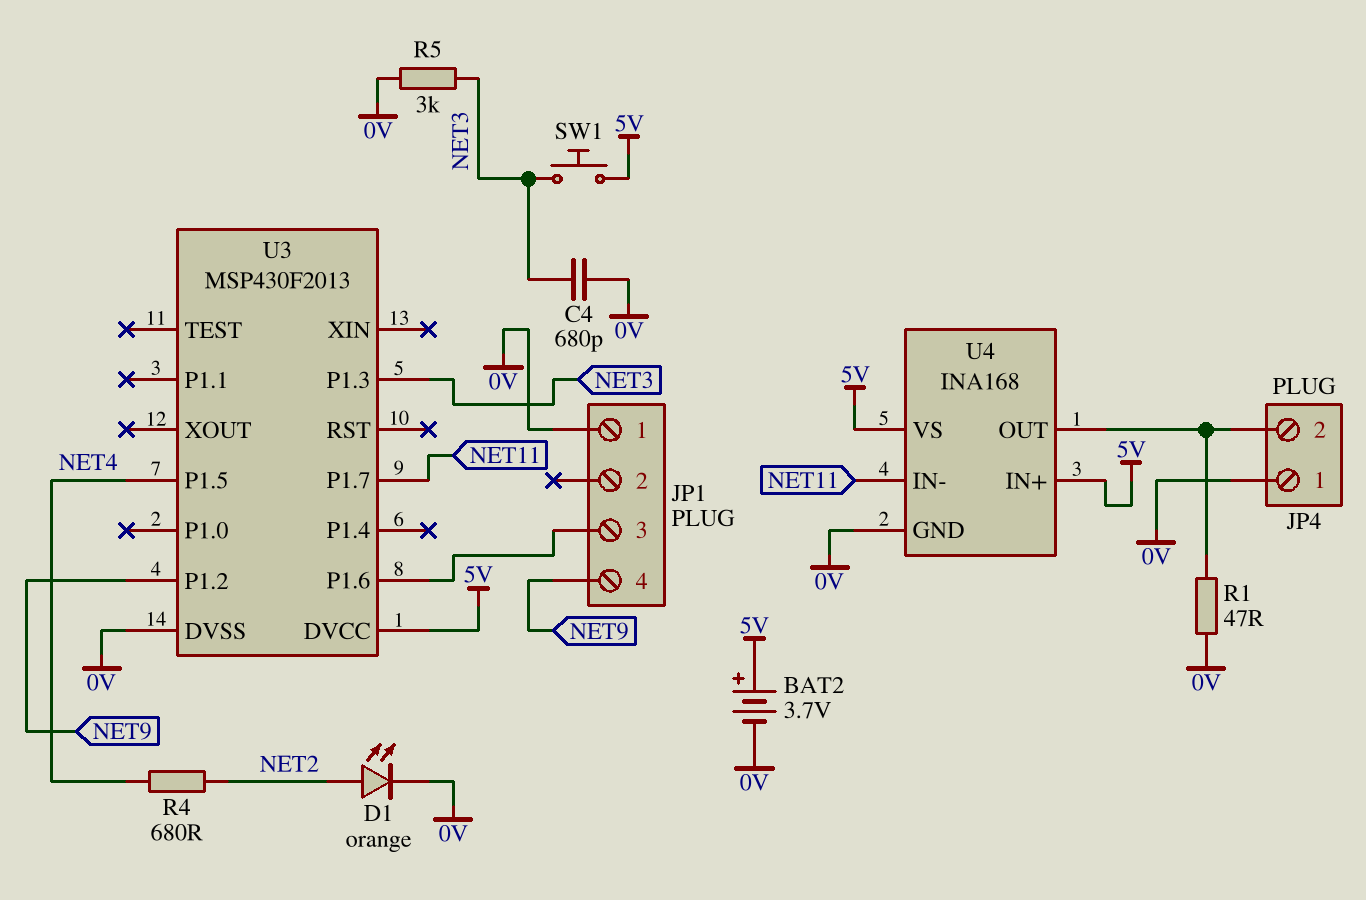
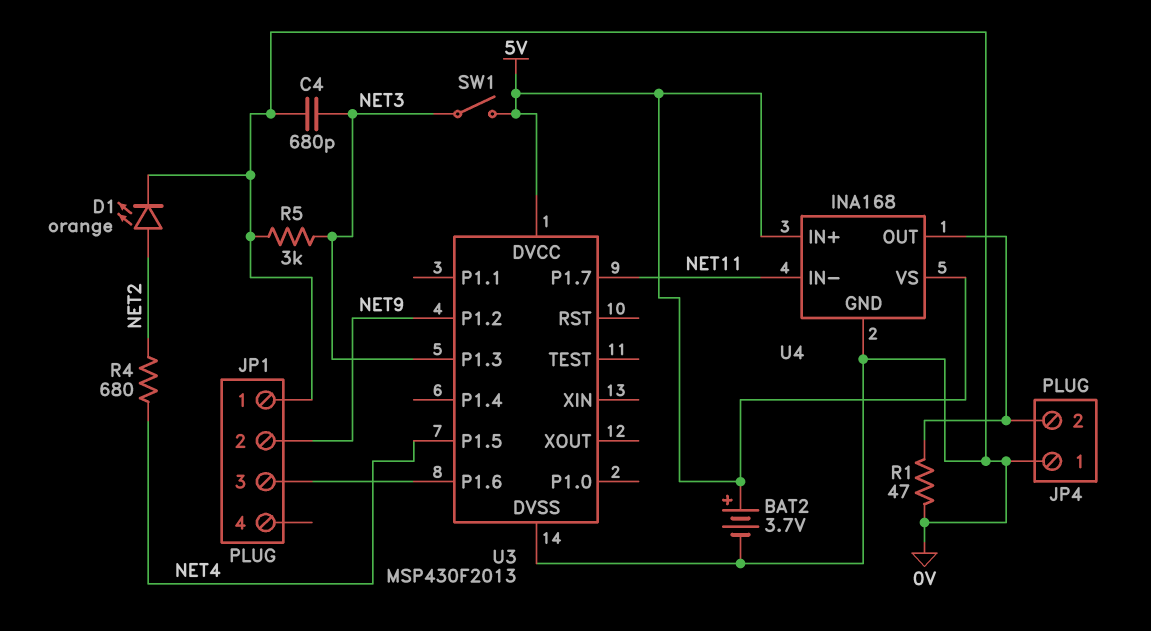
JP1 pin 2: none -> NET9
JP1 pin 4: NET9 -> none
SW1: button (5V, NET3) -> switch (5V, NET3)

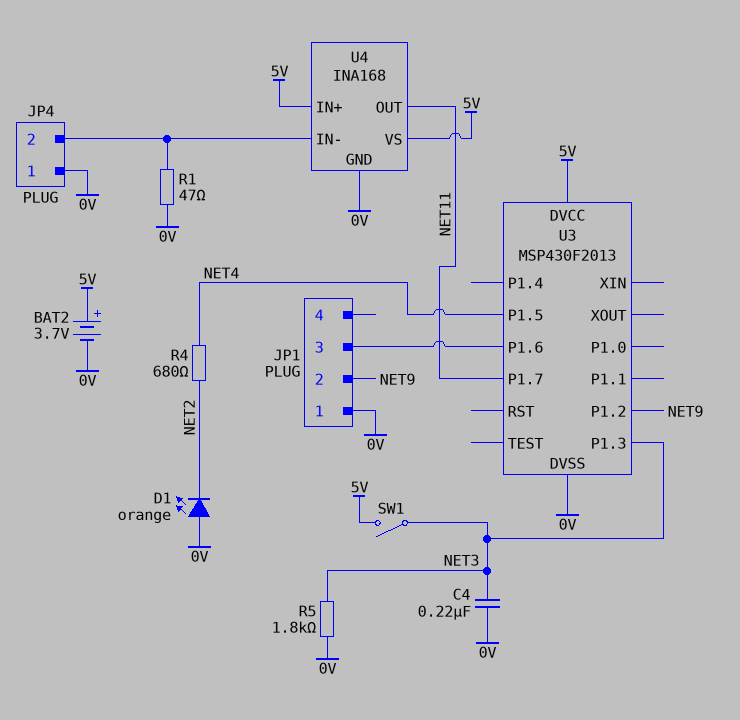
C4: 680pF (0V, NET3) -> 220nF (0V, NET3)
D1: LED orange (A NET2, K 0V) -> LED orange (A 0V, K NET2)
R5: 3k (0V, NET3) -> 1.8k (0V, NET3)
U4 pin IN-: NET11 -> JP4/2
U4 pin OUT: JP4/2 -> NET11

